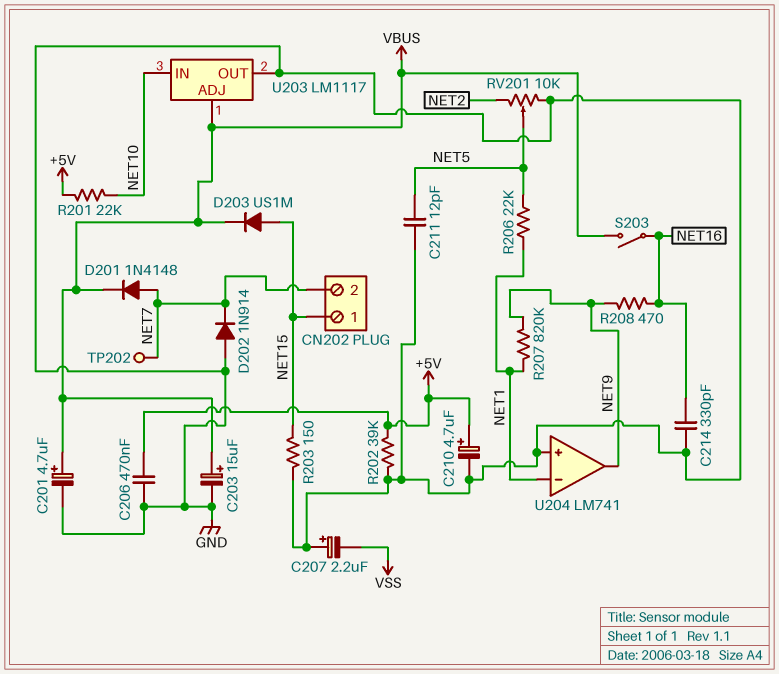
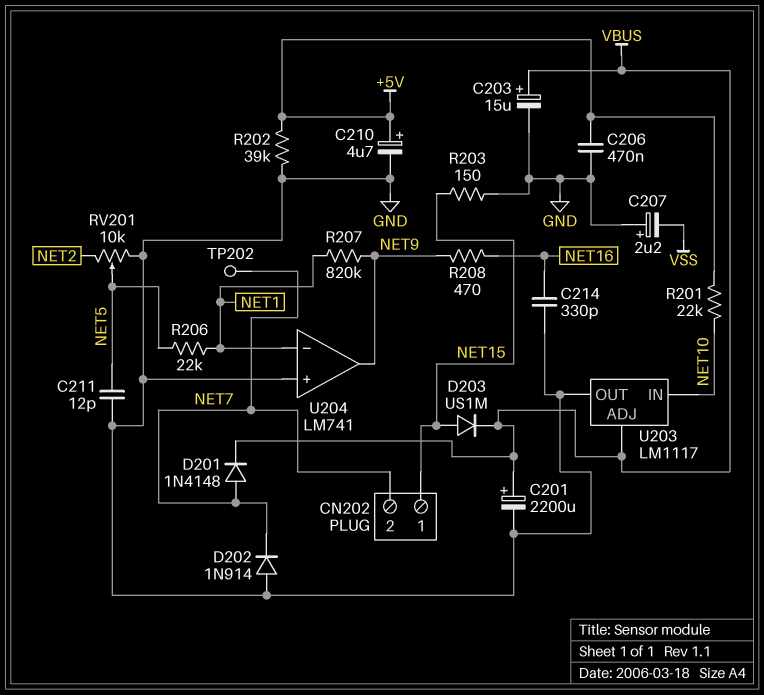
C201: 4.7uF (plus VBUS, minus GND) -> 2200uF (plus VBUS, minus GND)
S203: switch (NET16, VBUS) -> none

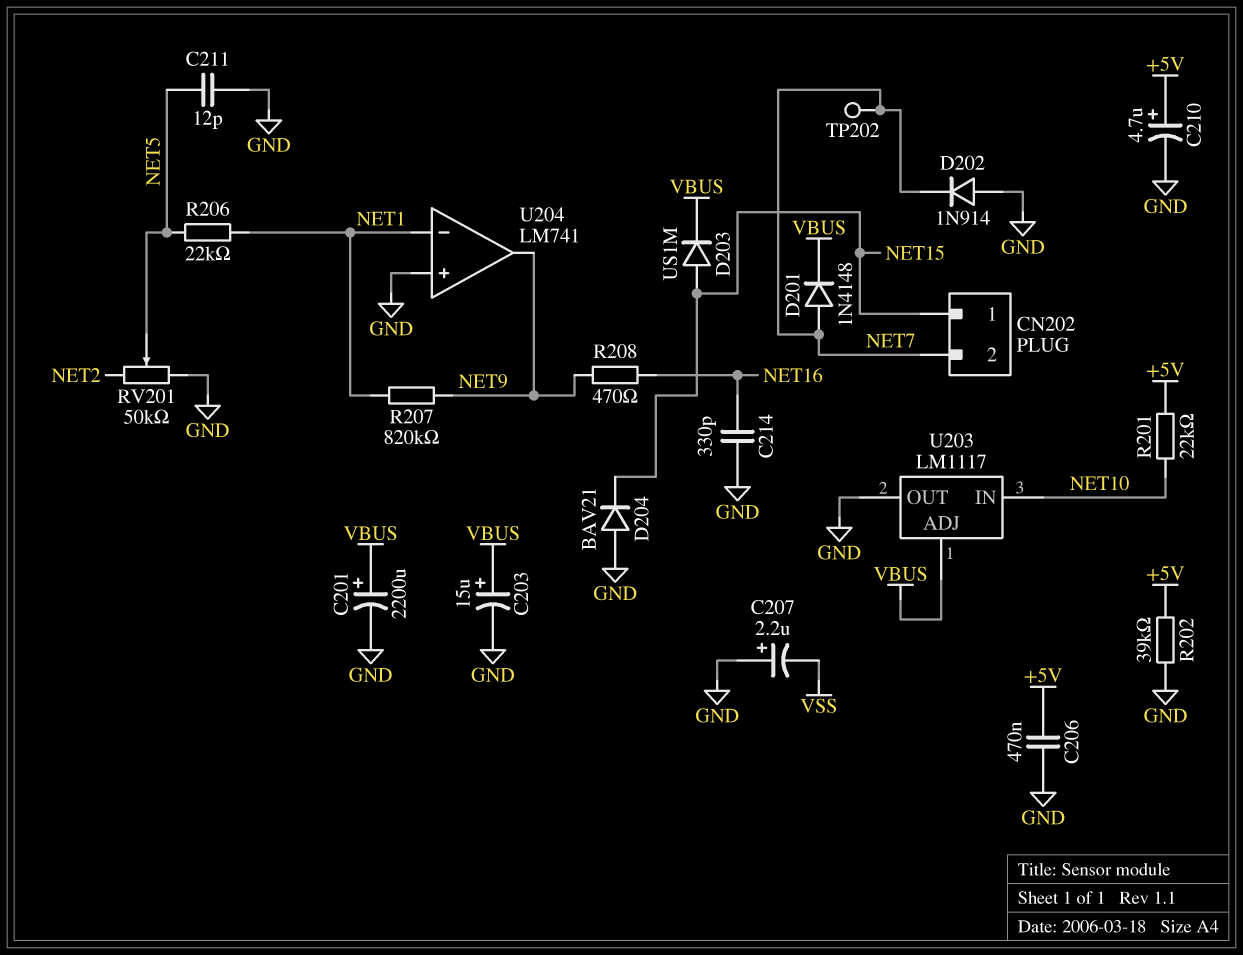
D204: none -> diode BAV21 (A GND, K NET15)
R203: 150 (GND, NET15) -> none
RV201: 10k (GND, NET2, wiper NET5) -> 50k (GND, NET2, wiper NET5)

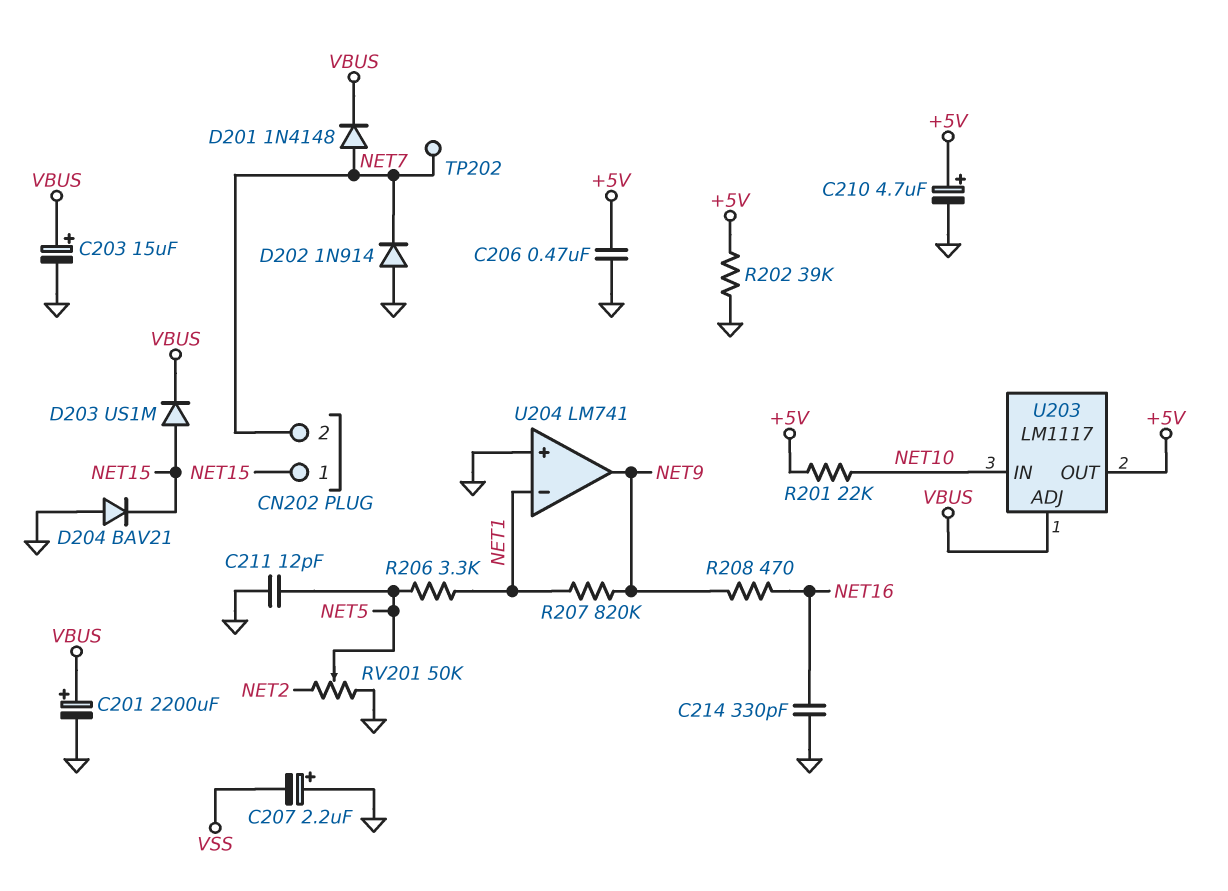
R206: 22k (NET1, NET5) -> 3.3k (NET1, NET5)
U203 pin OUT: GND -> +5V

